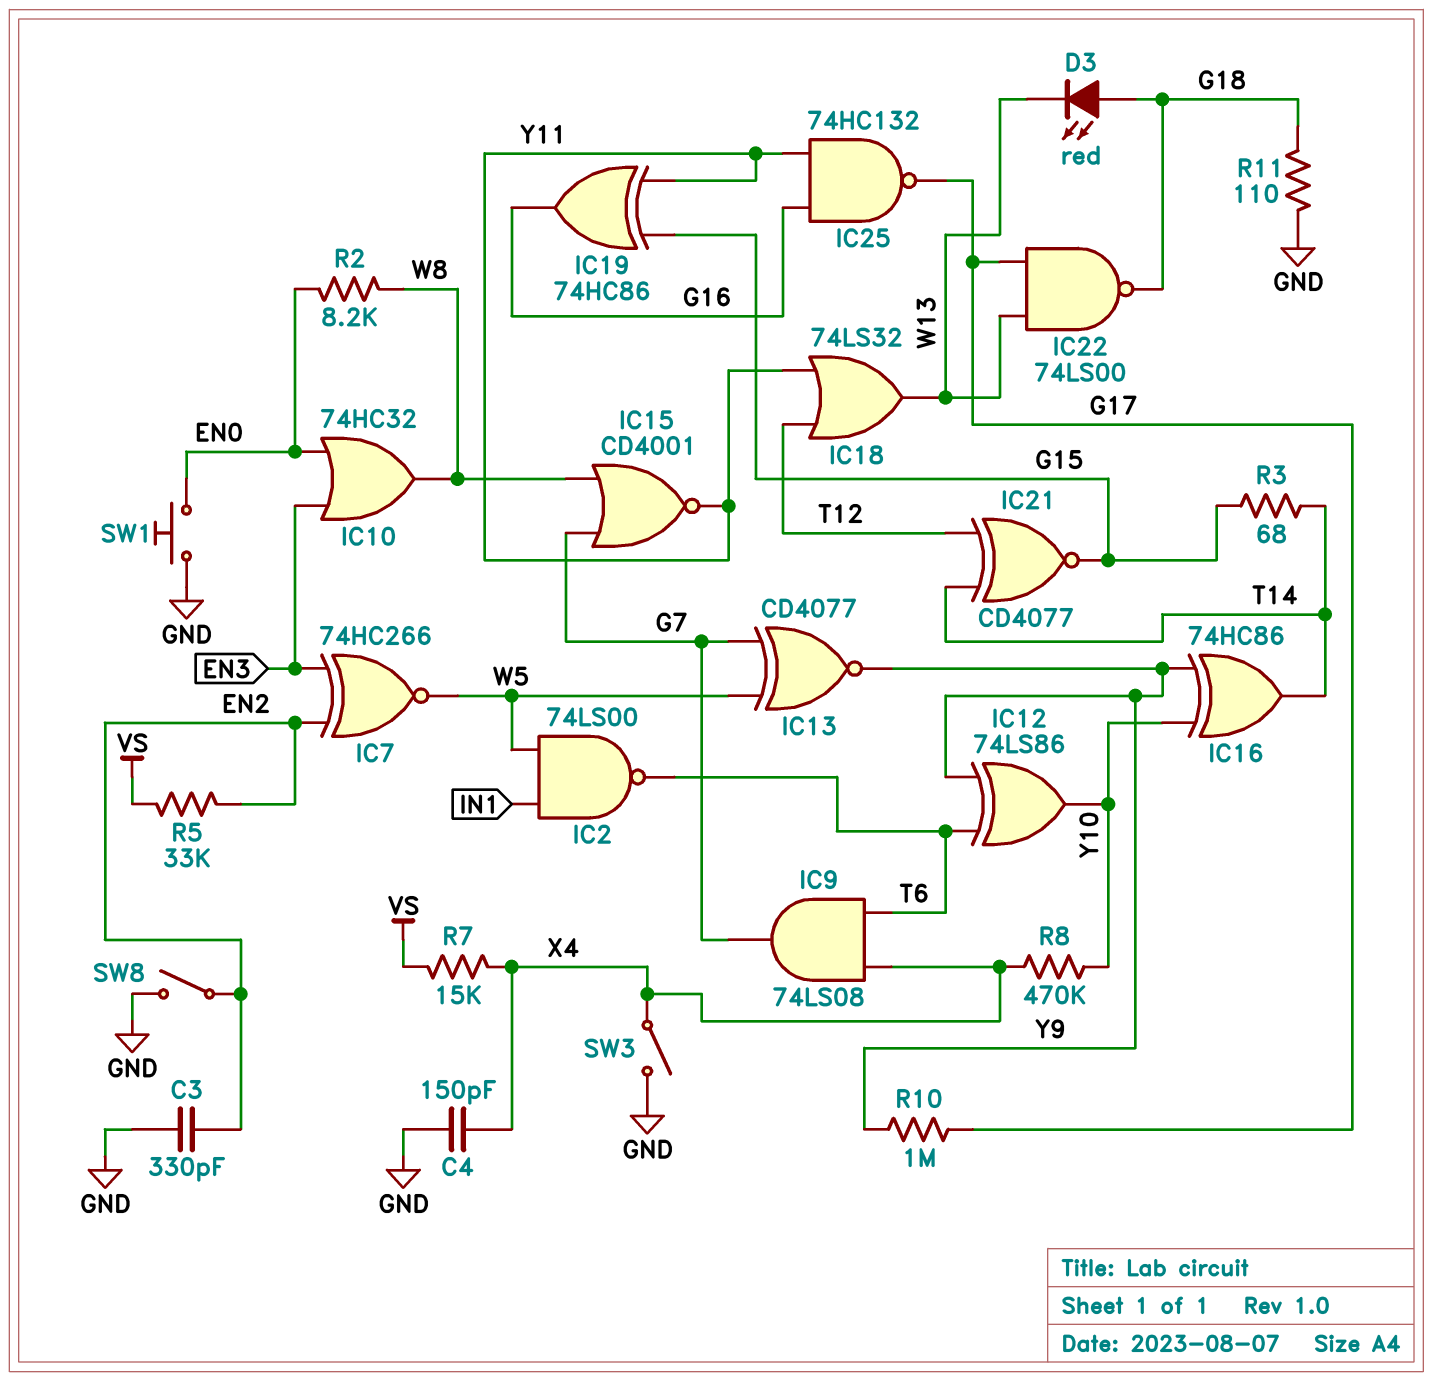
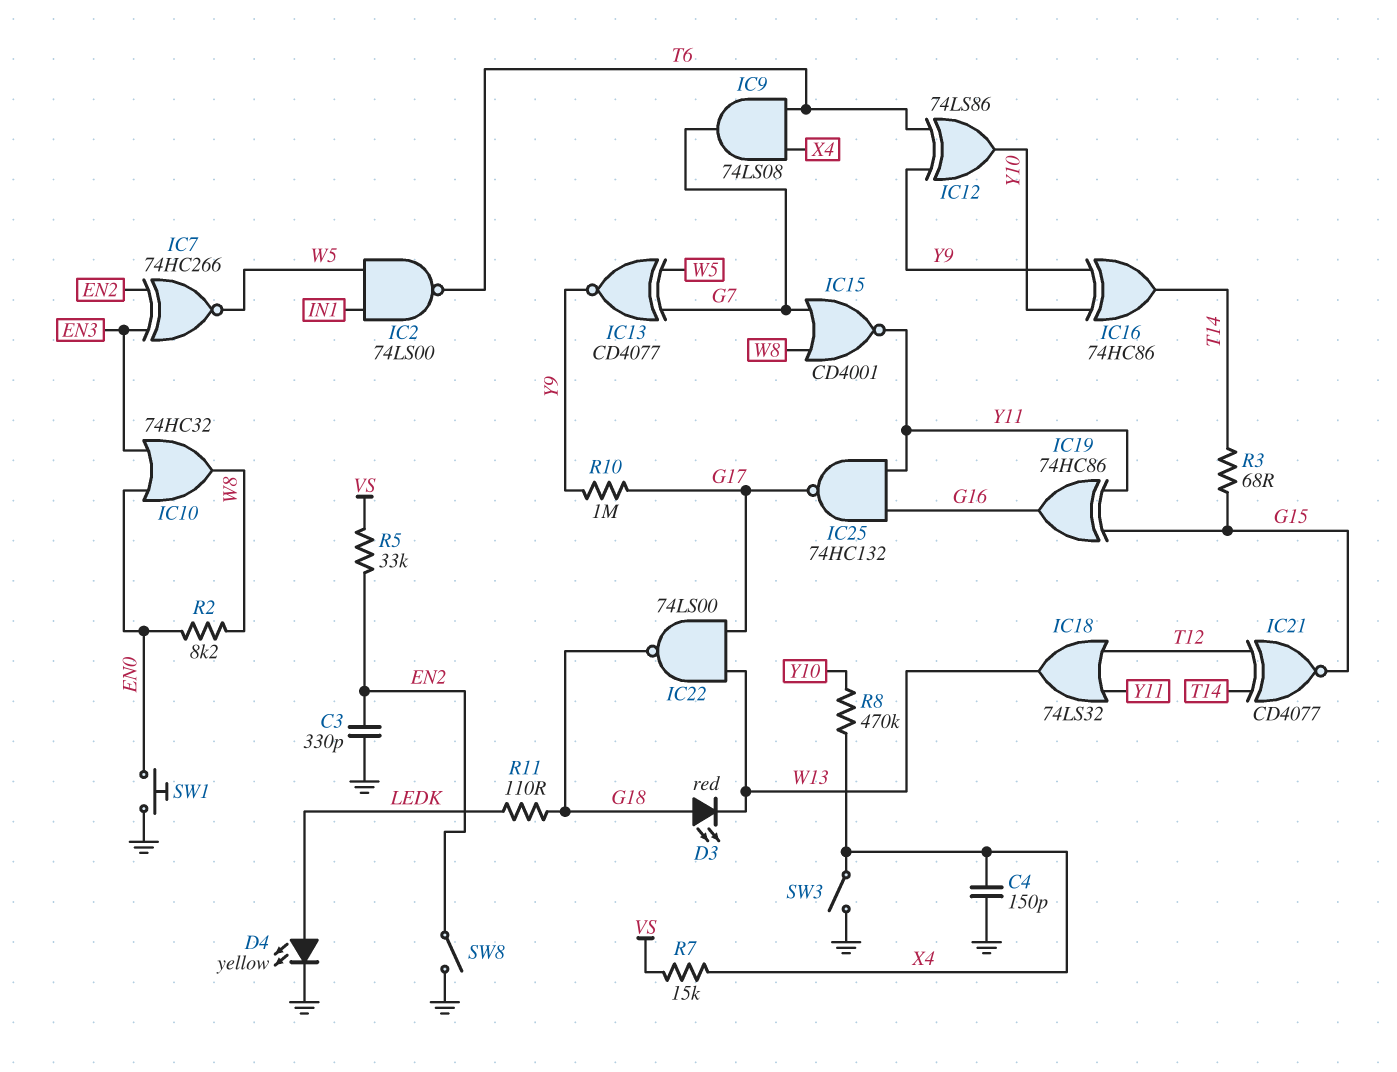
D4: none -> LED yellow (A LEDK, K GND)
R11: 110 (G18, GND) -> 110 (G18, LEDK)

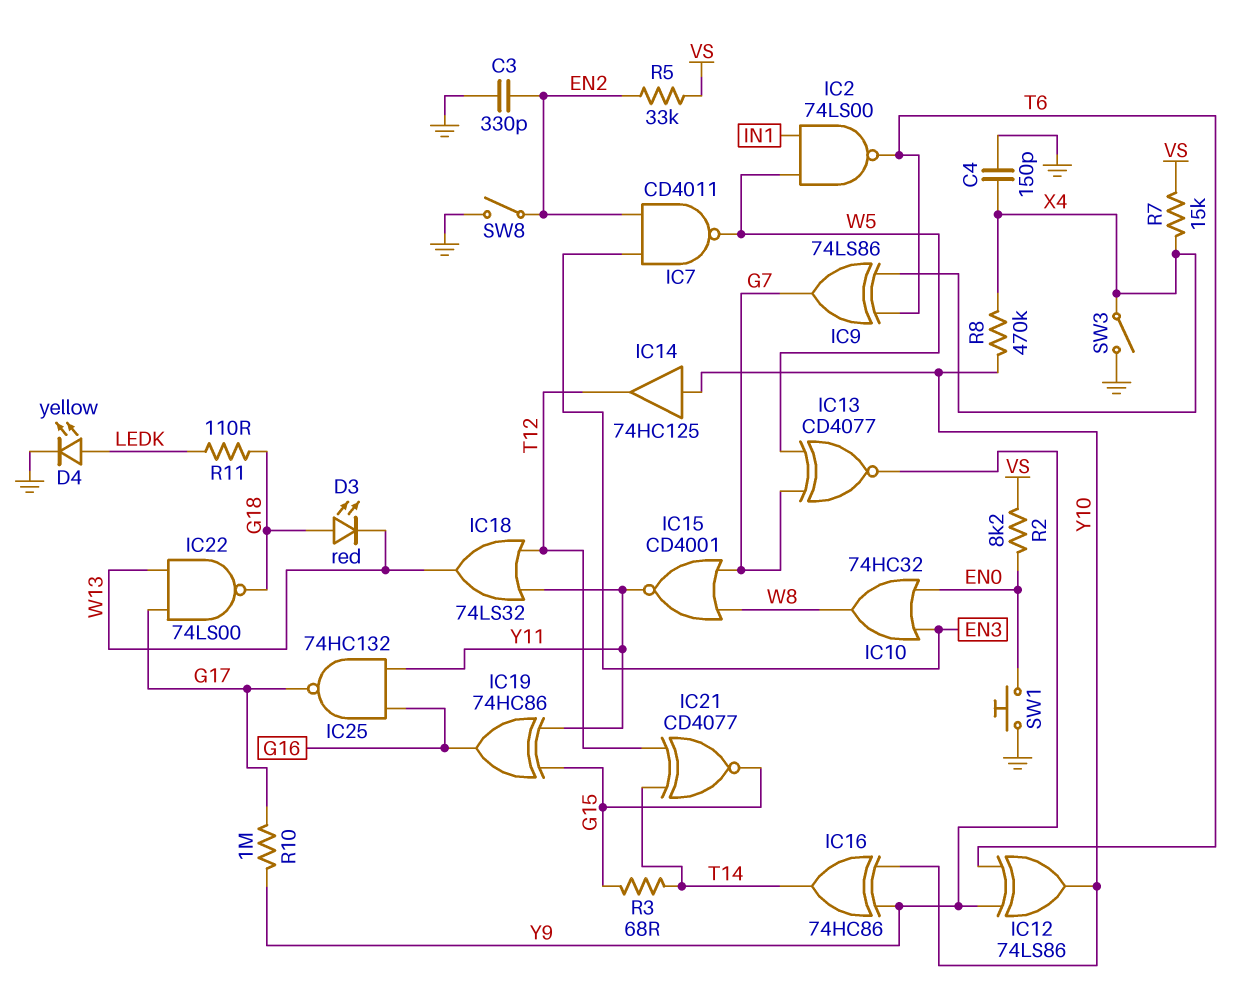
IC7: XNOR 74HC266 (in EN2, in EN3, out W5) -> NAND CD4011 (in EN2, in EN3, out W5)
IC9: AND 74LS08 (in T6, in X4, out G7) -> XOR 74LS86 (in T6, in X4, out G7)
IC14: none -> buffer 74HC125 (in Y10, out T12)
R2: 8.2k (EN0, W8) -> 8.2k (EN0, VS)

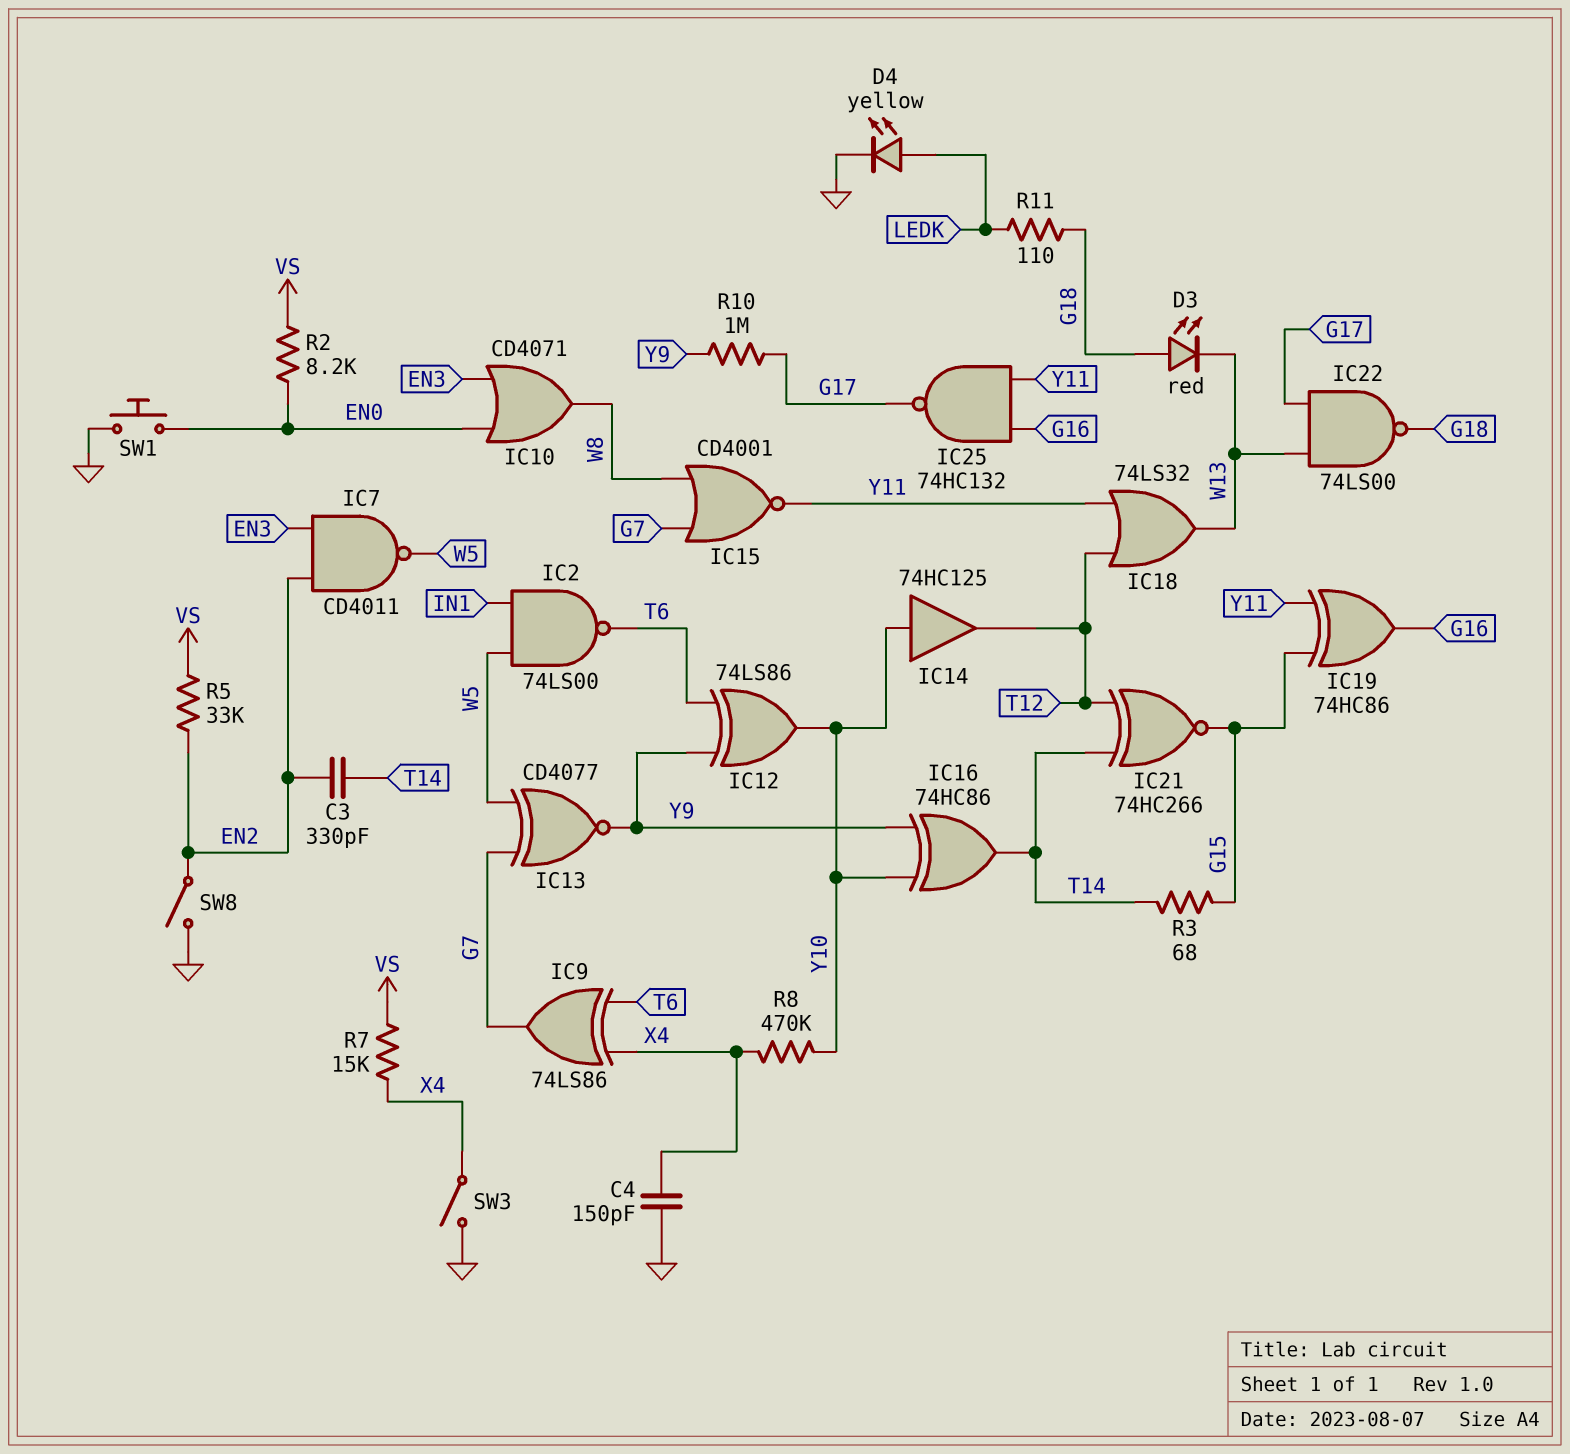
C3: 330pF (EN2, GND) -> 330pF (EN2, T14)
IC10: OR 74HC32 (in EN0, in EN3, out W8) -> OR CD4071 (in EN0, in EN3, out W8)
IC21: XNOR CD4077 (in T12, in T14, out G15) -> XNOR 74HC266 (in T12, in T14, out G15)

